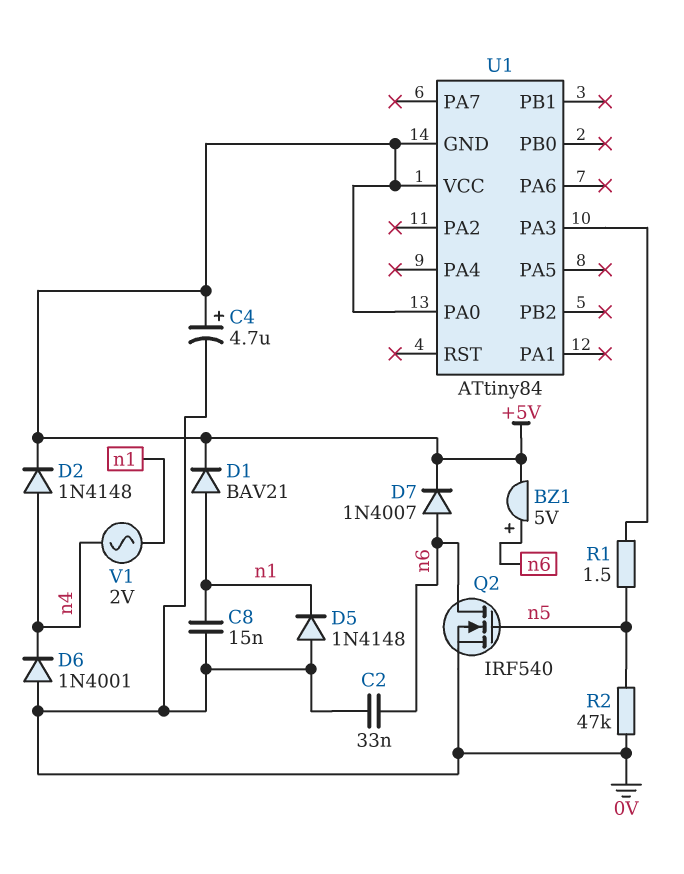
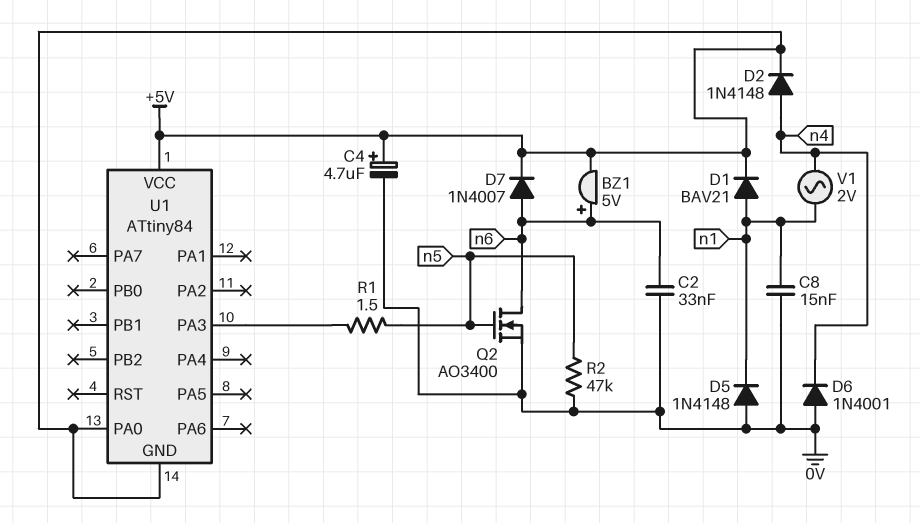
Q2: NMOS IRF540 (G n5, D n6, S 0V) -> NMOS AO3400 (G n5, D n6, S 0V)

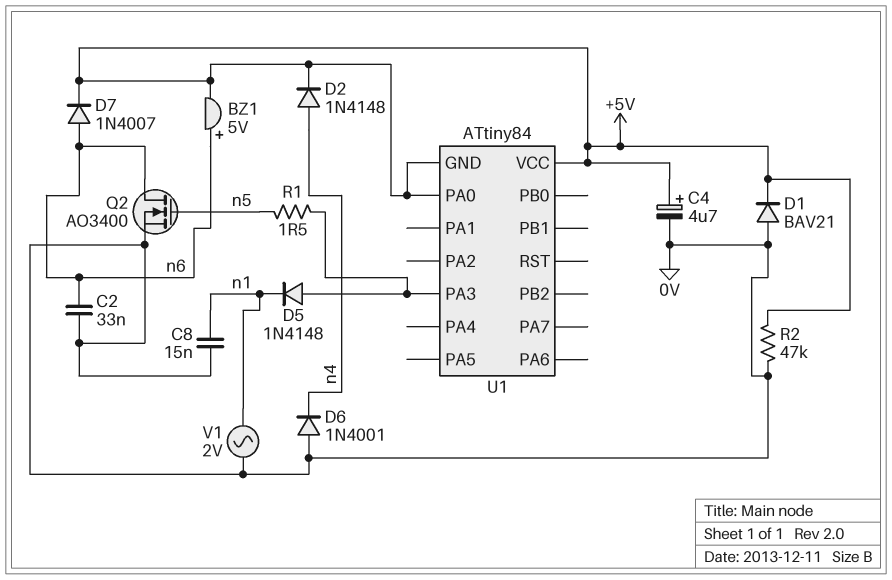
D1: diode BAV21 (A n1, K +5V) -> diode BAV21 (A 0V, K +5V)
D5: diode 1N4148 (A 0V, K n1) -> diode 1N4148 (A U1/PA3, K n1)
R2: 47k (0V, n5) -> 47k (+5V, 0V)
V1: AC 2V (n1, n4) -> AC 2V (0V, n1)

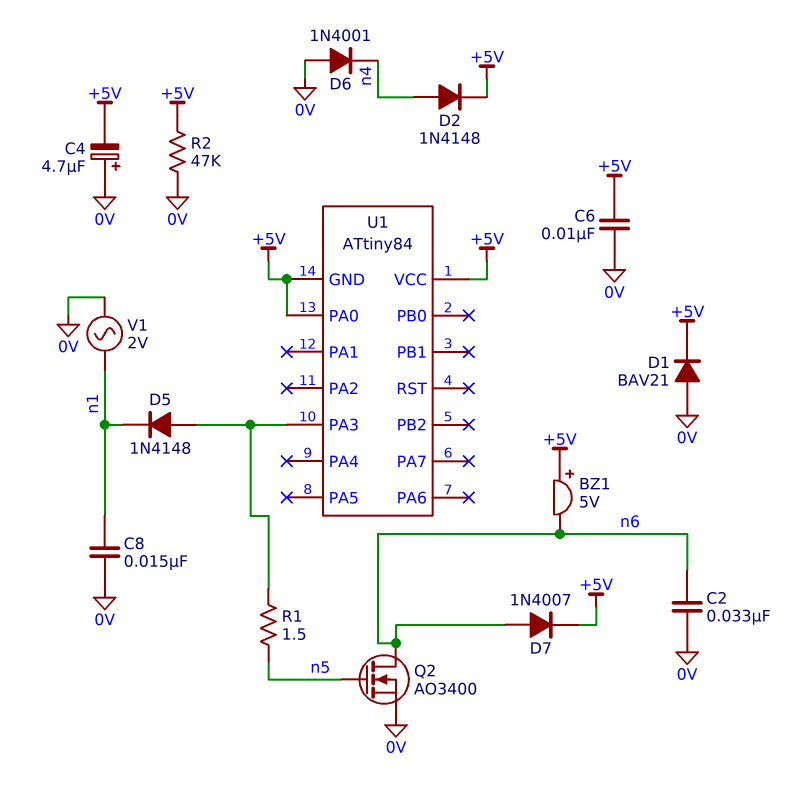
BZ1: buzzer 5V (plus n6, minus +5V) -> buzzer 5V (plus +5V, minus n6)
C4: 4.7uF (plus +5V, minus 0V) -> 4.7uF (plus 0V, minus +5V)
C6: none -> 10nF (+5V, 0V)

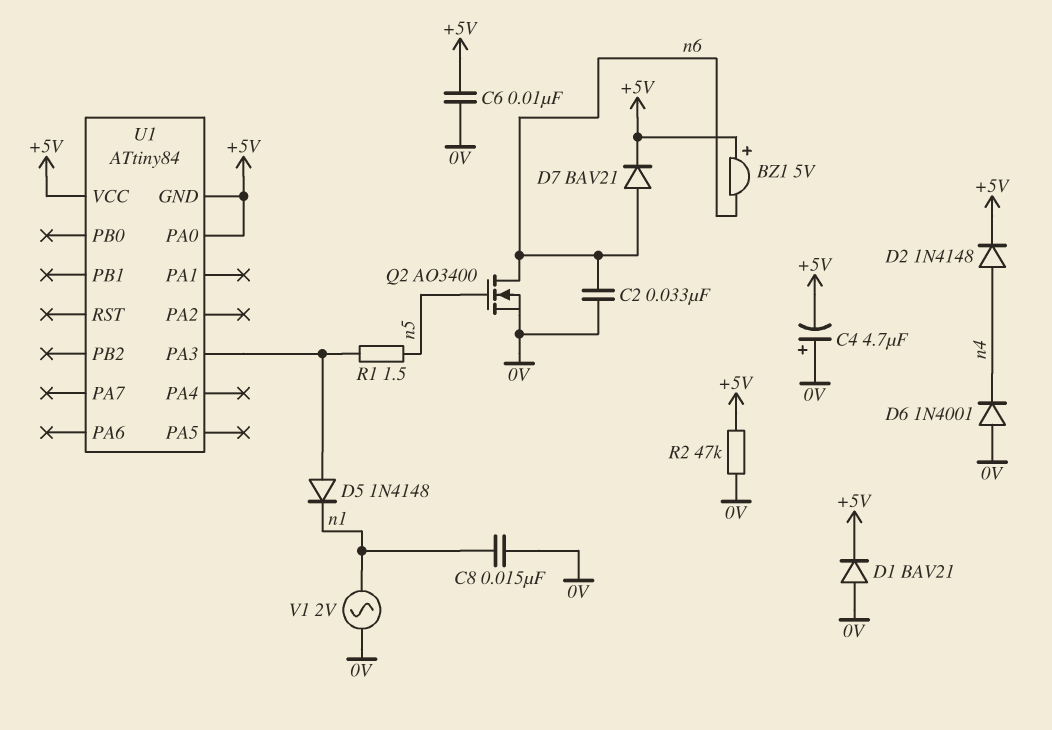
D7: diode 1N4007 (A n6, K +5V) -> diode BAV21 (A n6, K +5V)

